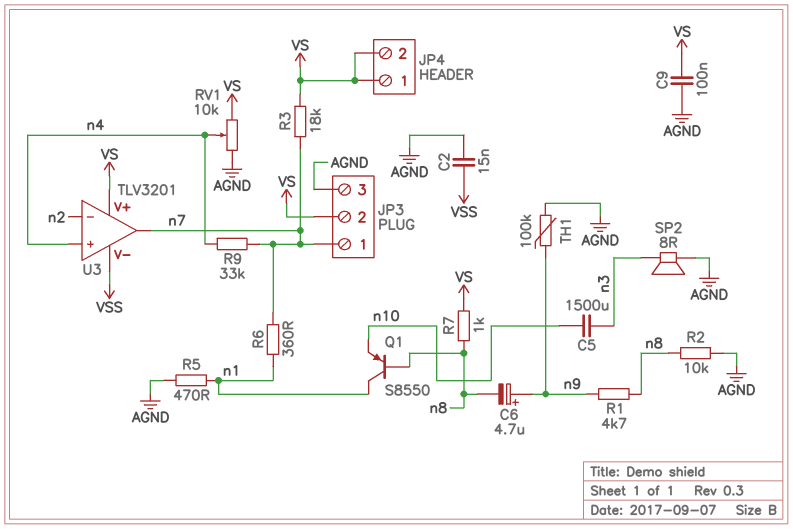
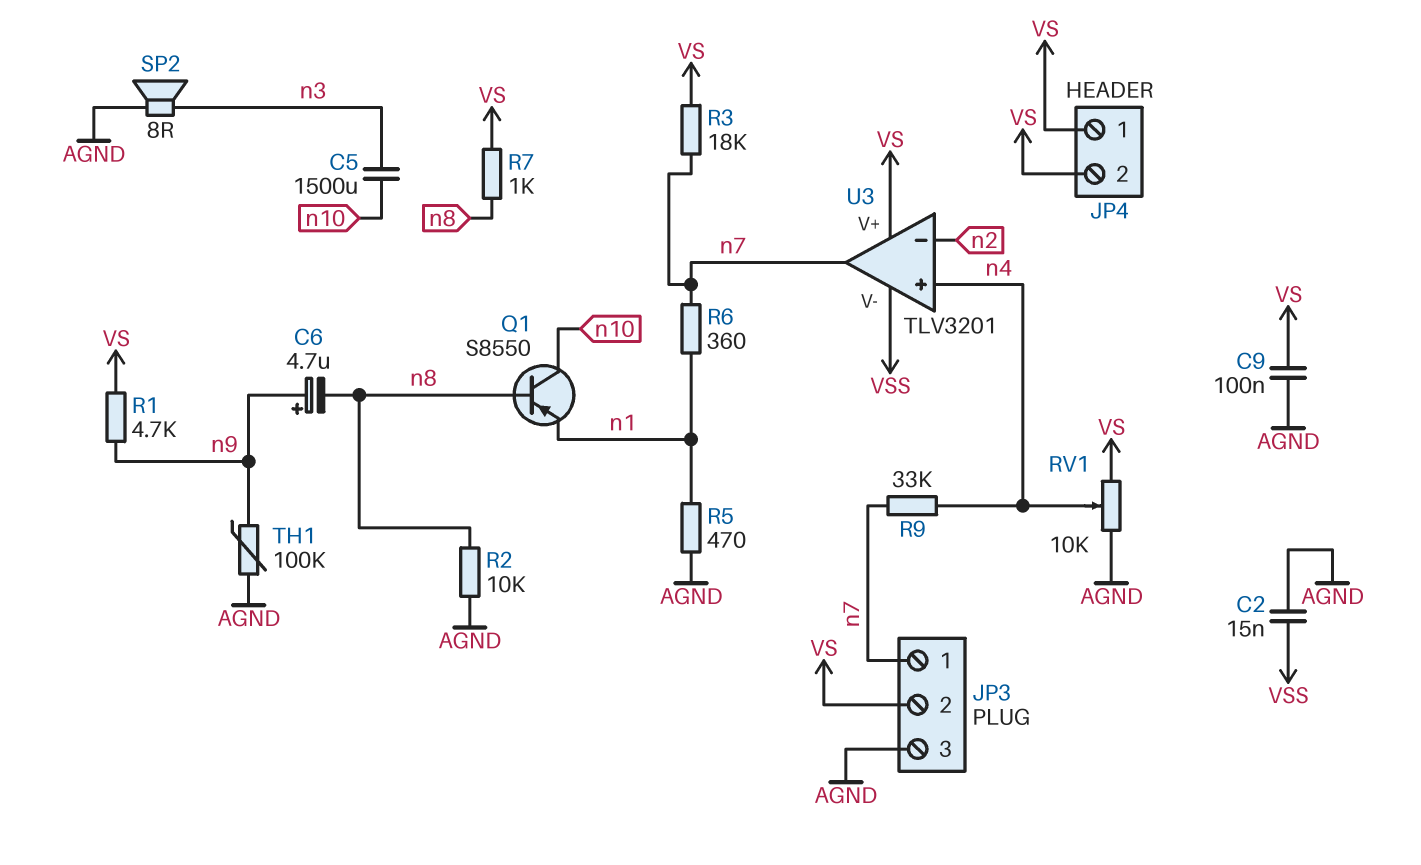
Q1: PNP S8550 (B n8, C n1, E n10) -> PNP S8550 (B n8, C n10, E n1)
R1: 4.7k (n8, n9) -> 4.7k (VS, n9)

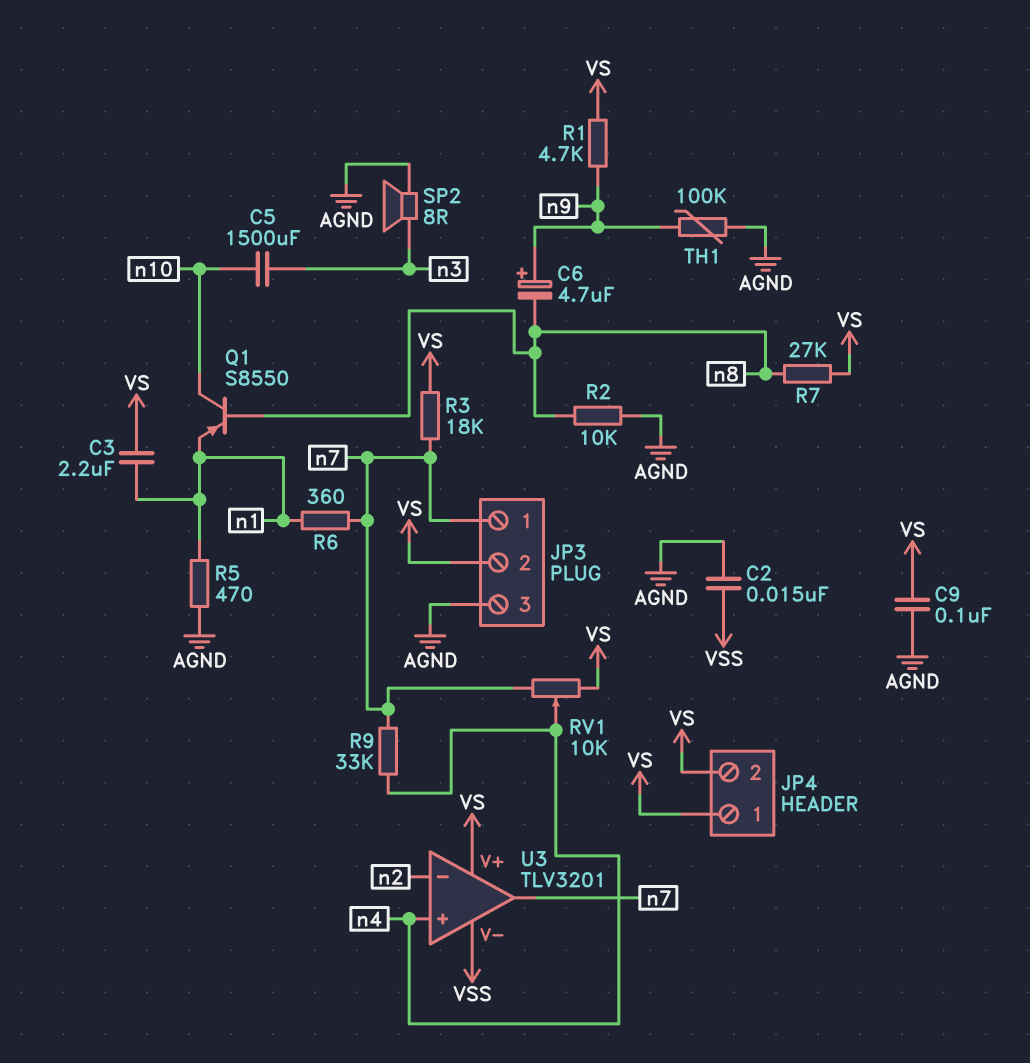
C3: none -> 2.2uF (VS, n1)
R7: 1k (VS, n8) -> 27k (VS, n8)
RV1: 10k (AGND, VS, wiper n4) -> 10k (VS, n7, wiper n4)

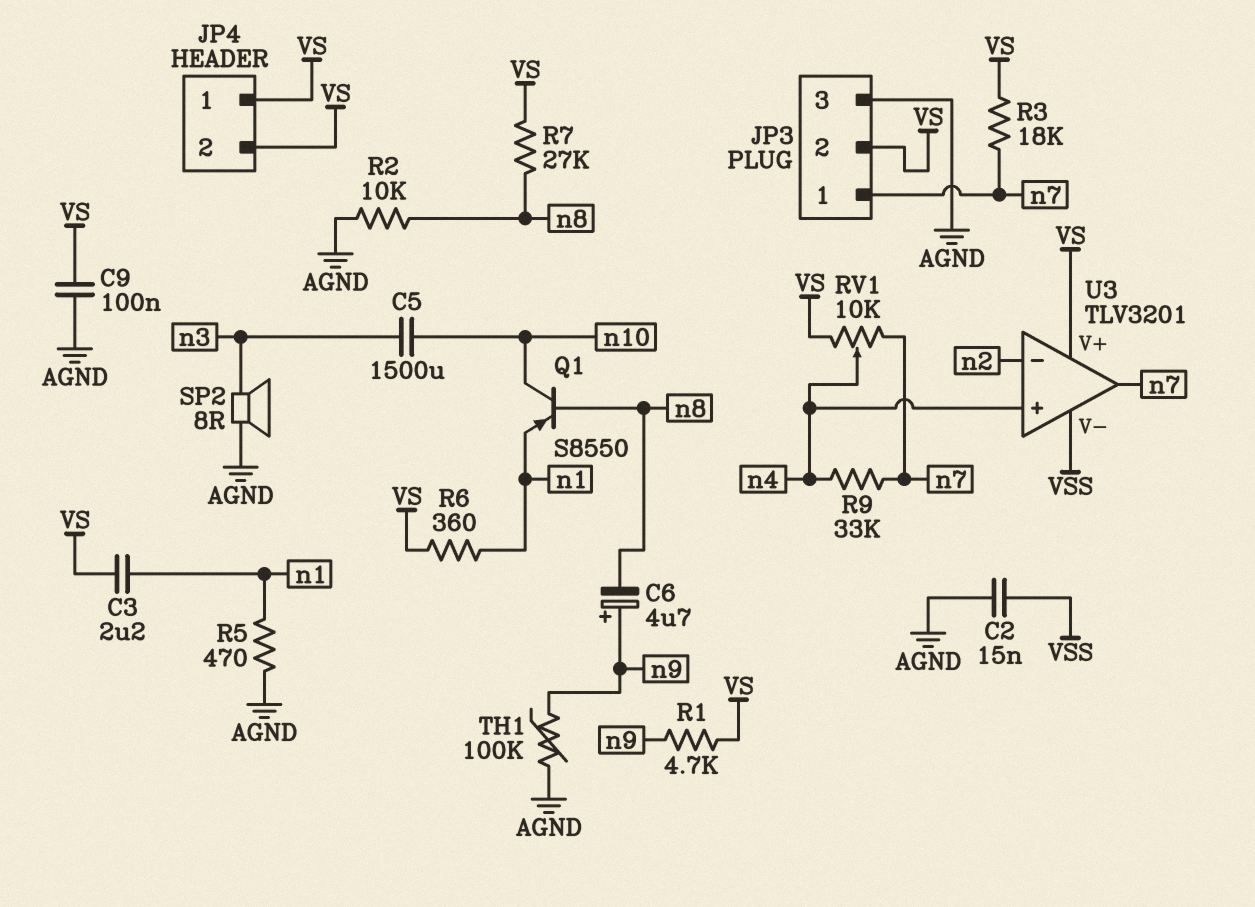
R6: 360 (n1, n7) -> 360 (VS, n1)

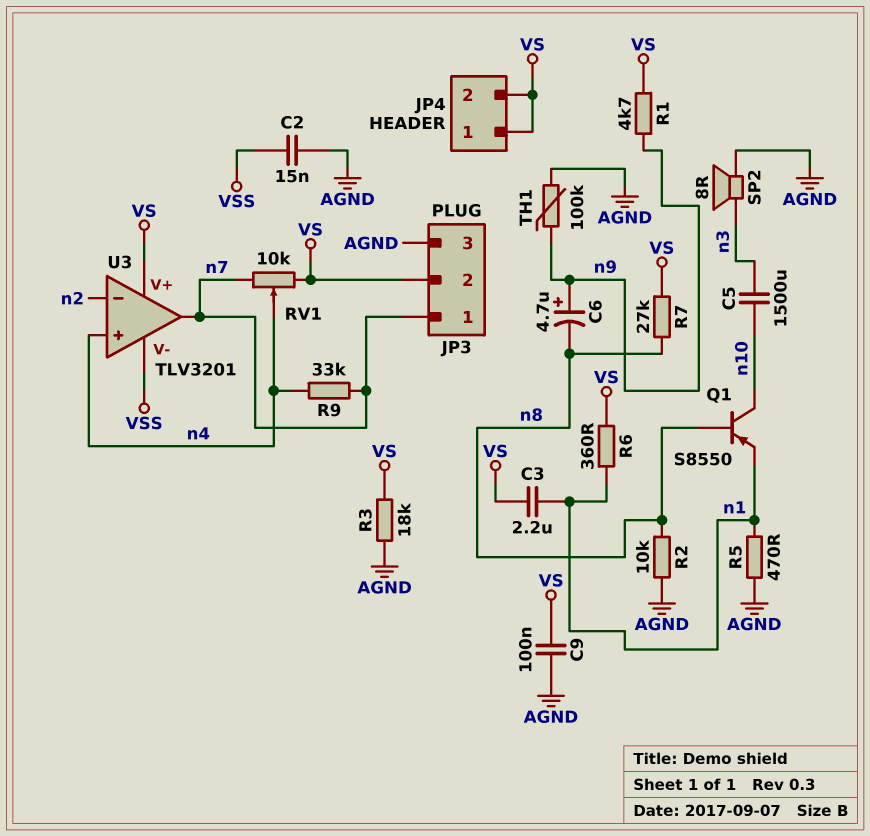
R3: 18k (VS, n7) -> 18k (AGND, VS)

